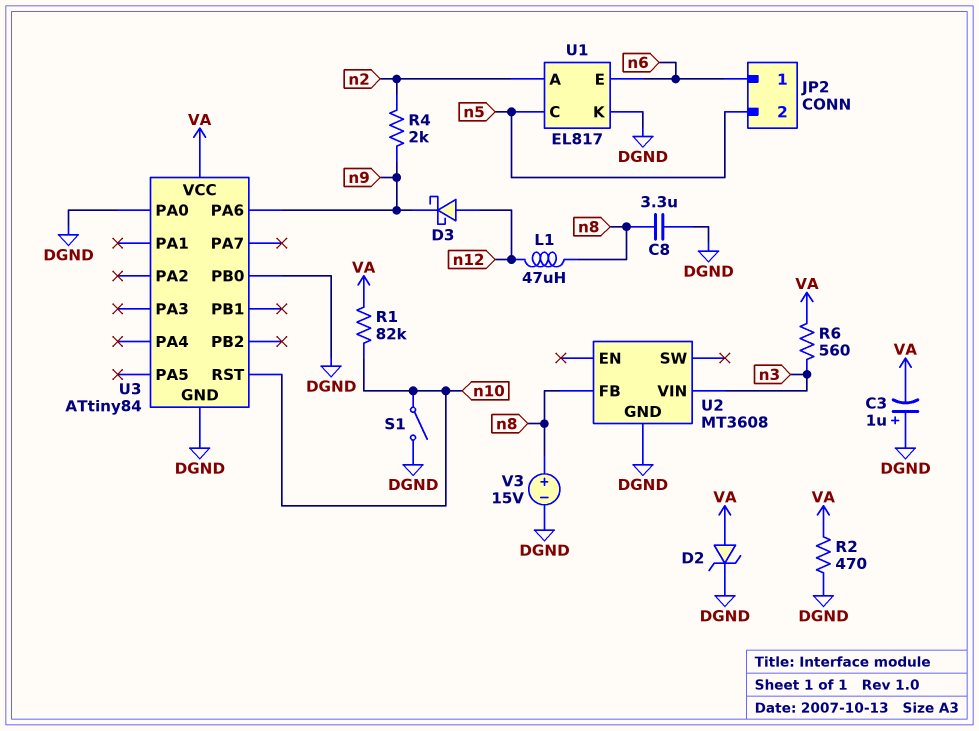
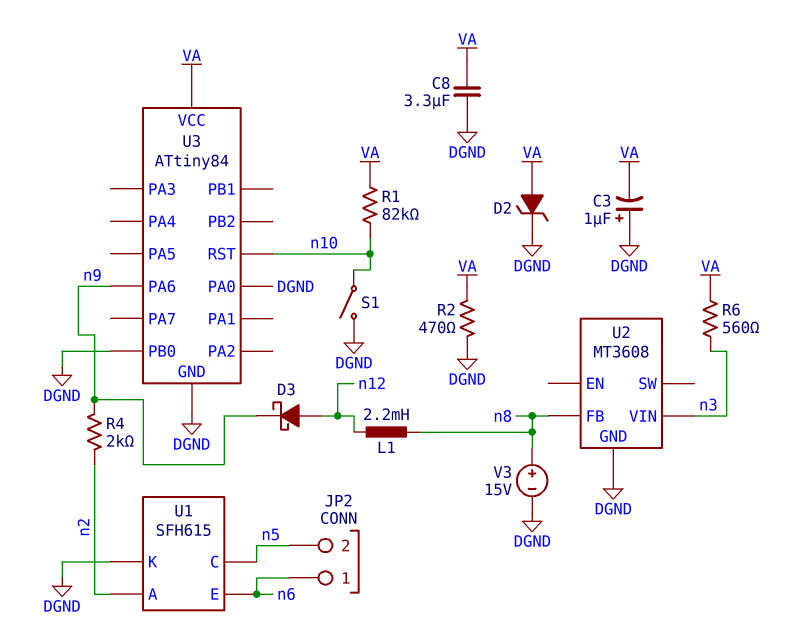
C8: 3.3uF (DGND, n8) -> 3.3uF (DGND, VA)
L1: 47uH (n8, n12) -> 2.2mH (n8, n12)
U1: EL817 -> SFH615

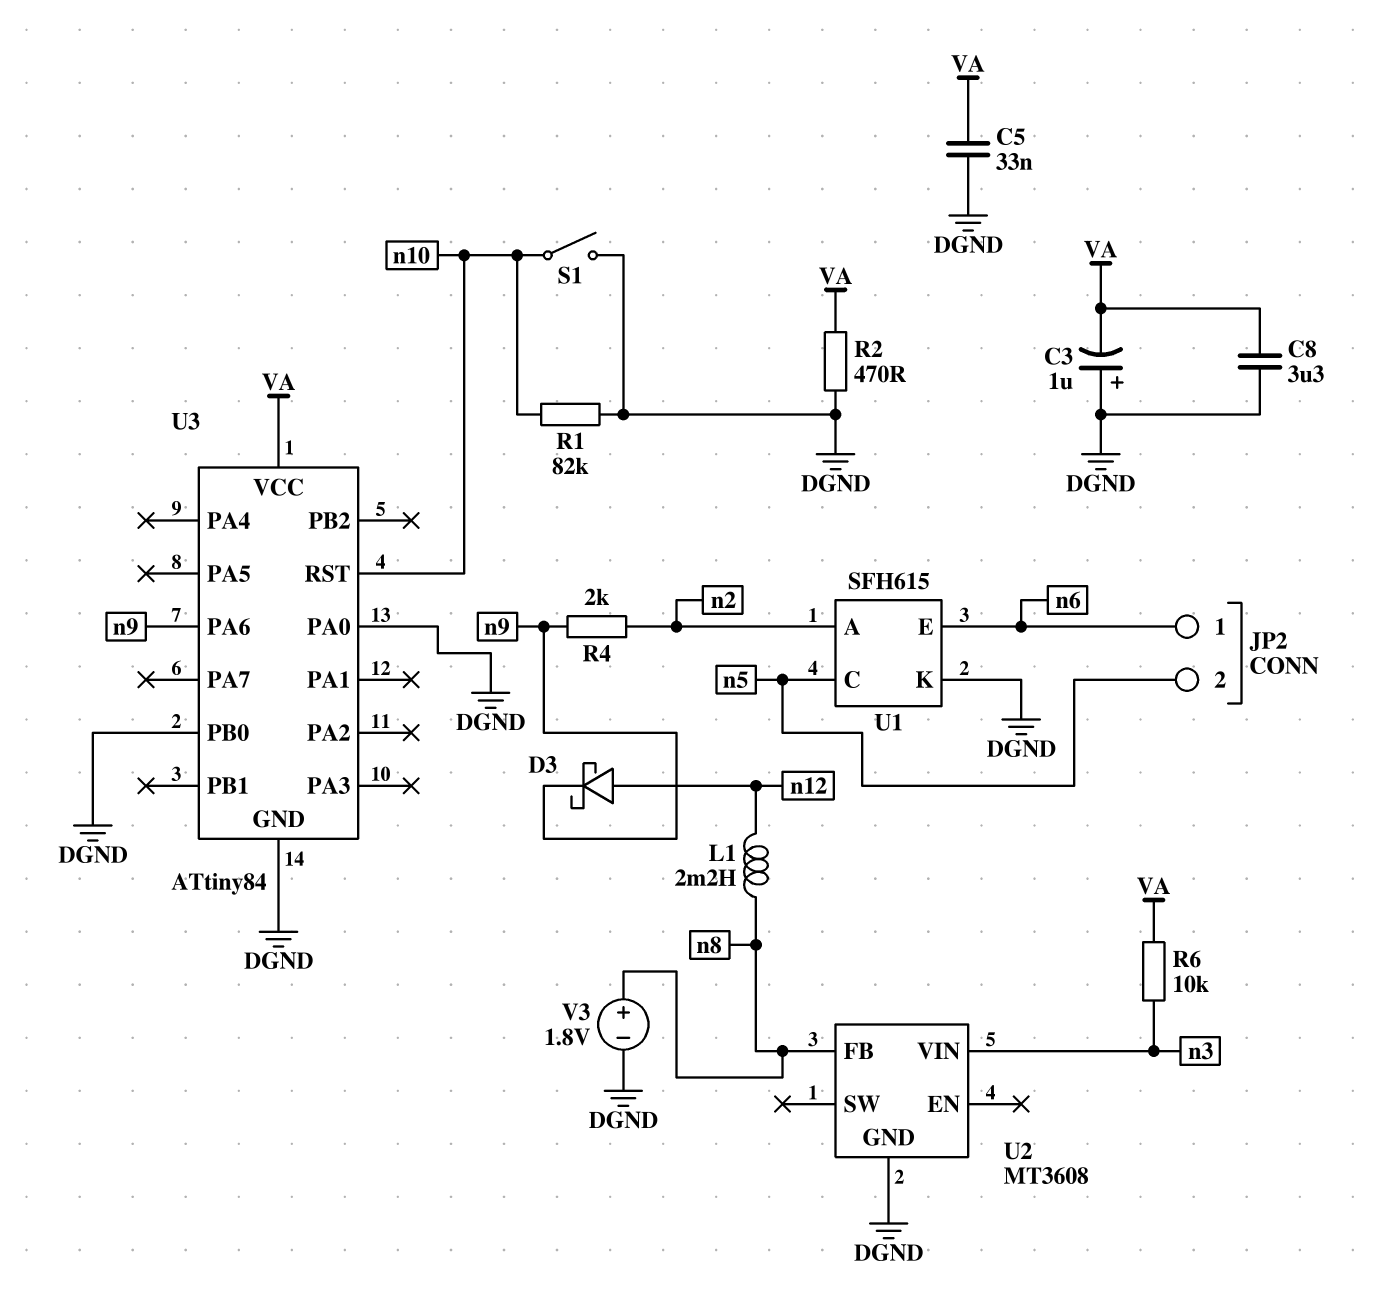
C5: none -> 33nF (DGND, VA)
D2: zener (A VA, K DGND) -> none
R1: 82k (VA, n10) -> 82k (DGND, n10)
R6: 560 (VA, n3) -> 10k (VA, n3)
V3: 15V (plus n8, minus DGND) -> 1.8V (plus n8, minus DGND)

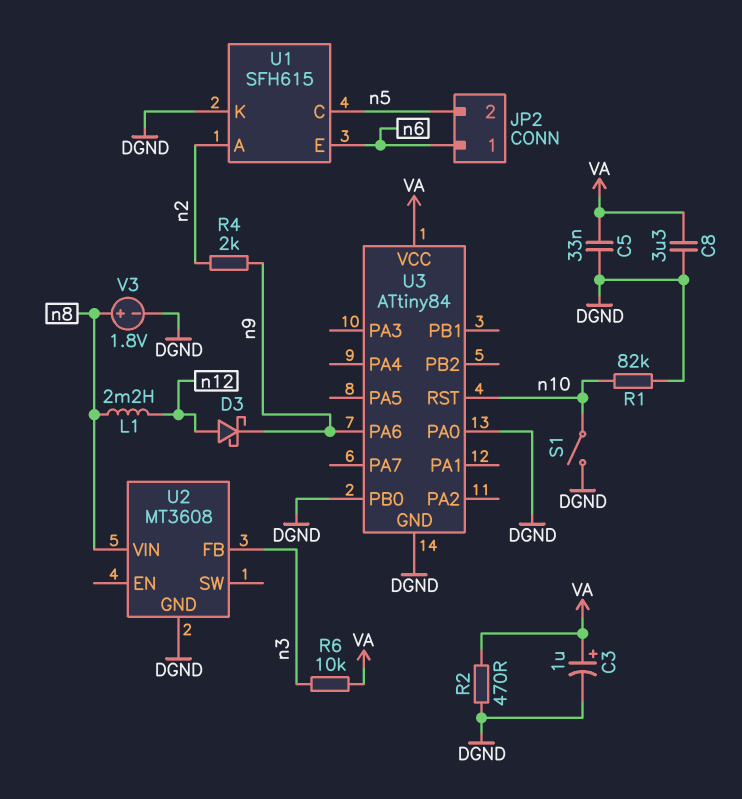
C3: 1uF (plus DGND, minus VA) -> 1uF (plus VA, minus DGND)
U2 pin FB: n8 -> n3
U2 pin VIN: n3 -> n8

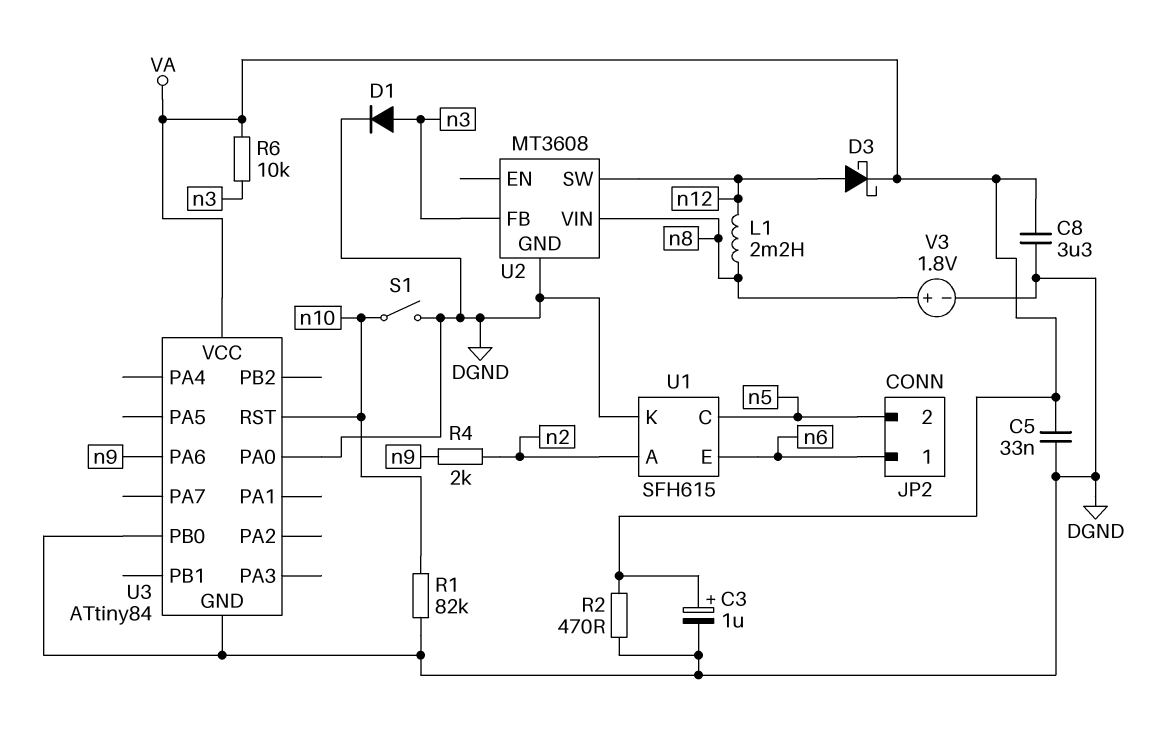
D1: none -> diode (A n3, K DGND)
D3: schottky (A n12, K n9) -> schottky (A n12, K VA)
U2 pin SW: none -> n12

